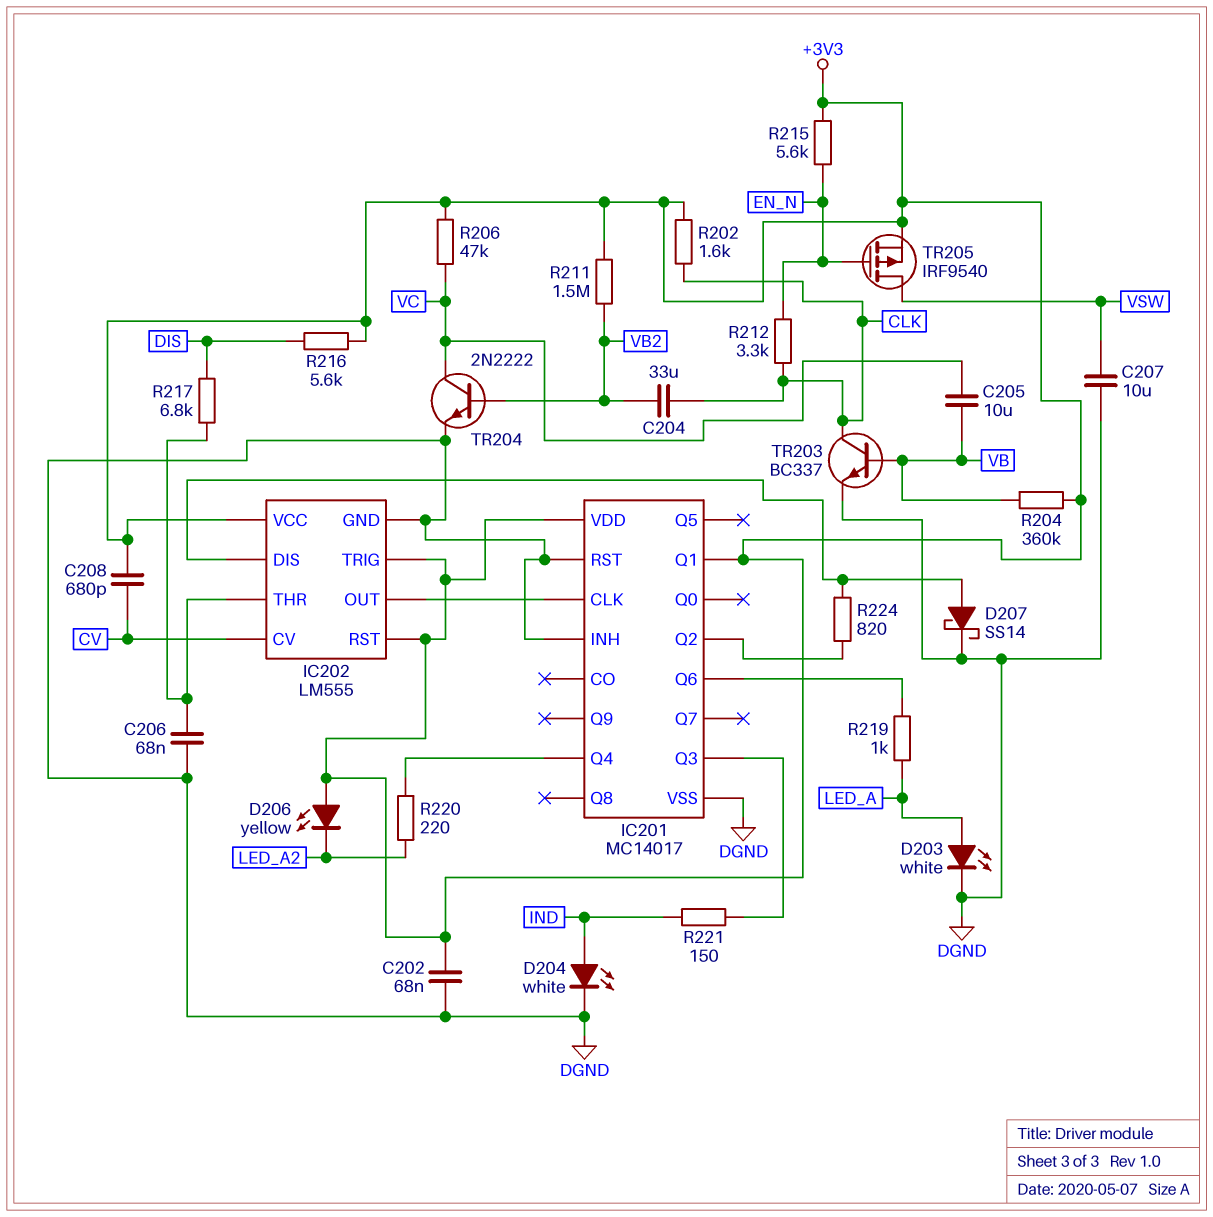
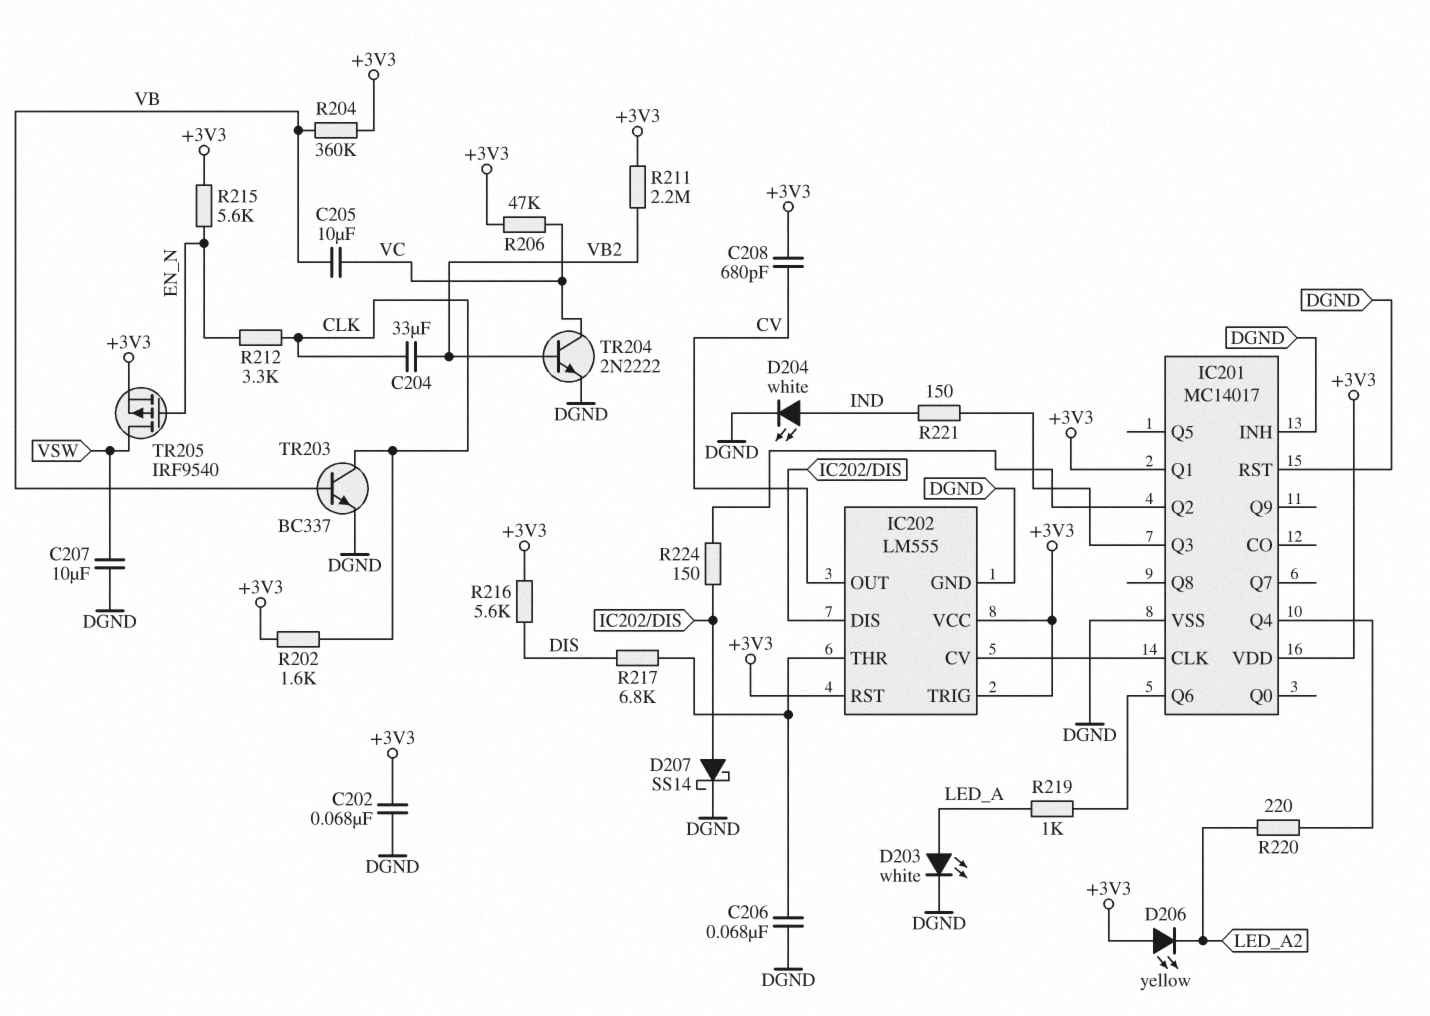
IC202 pin CV: CV -> IC201/CLK
IC202 pin OUT: IC201/CLK -> CV
R211: 1.5M (+3V3, VB2) -> 2.2M (+3V3, VB2)
R224: 820 (IC201/Q2, IC202/DIS) -> 150 (IC201/Q2, IC202/DIS)

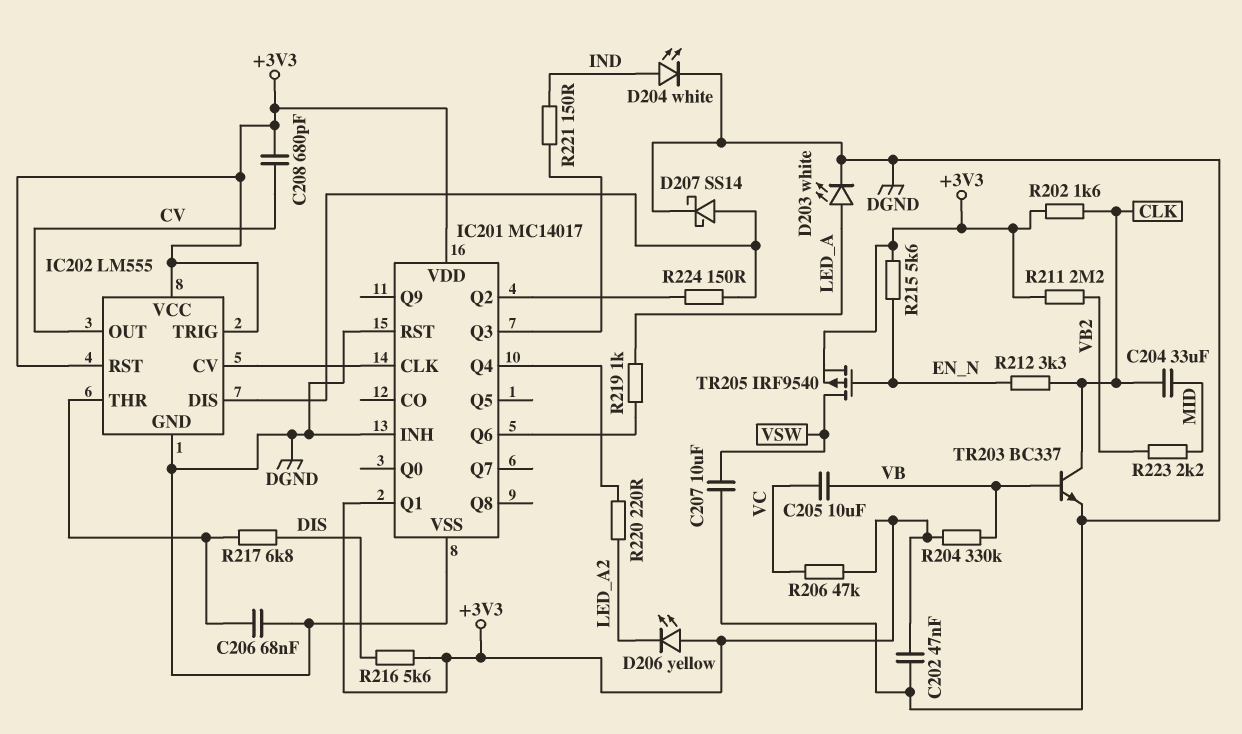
C202: 68nF (+3V3, DGND) -> 47nF (+3V3, DGND)
C204: 33uF (CLK, VB2) -> 33uF (CLK, MID)
R204: 360k (+3V3, VB) -> 330k (+3V3, VB)
R223: none -> 2.2k (MID, VB2)
TR204: NPN 2N2222 (B VB2, C VC, E DGND) -> none

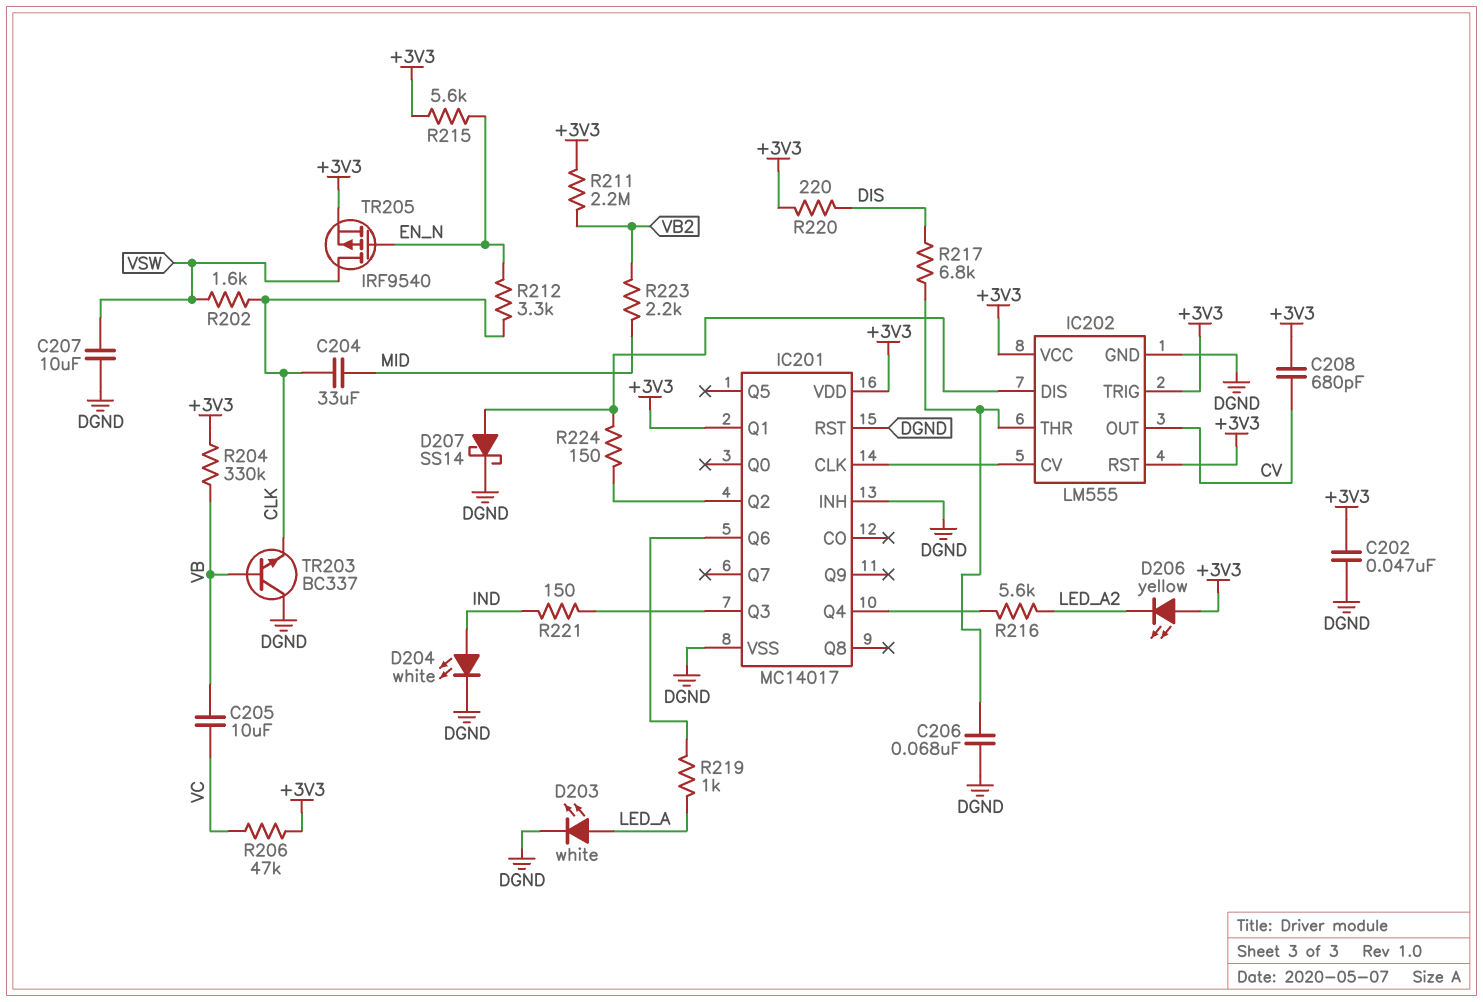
R202: 1.6k (+3V3, CLK) -> 1.6k (CLK, VSW)
R216: 5.6k (+3V3, DIS) -> 5.6k (IC201/Q4, LED_A2)
R220: 220 (IC201/Q4, LED_A2) -> 220 (+3V3, DIS)
TR203: NPN BC337 (B VB, C CLK, E DGND) -> NPN BC337 (B VB, C DGND, E CLK)

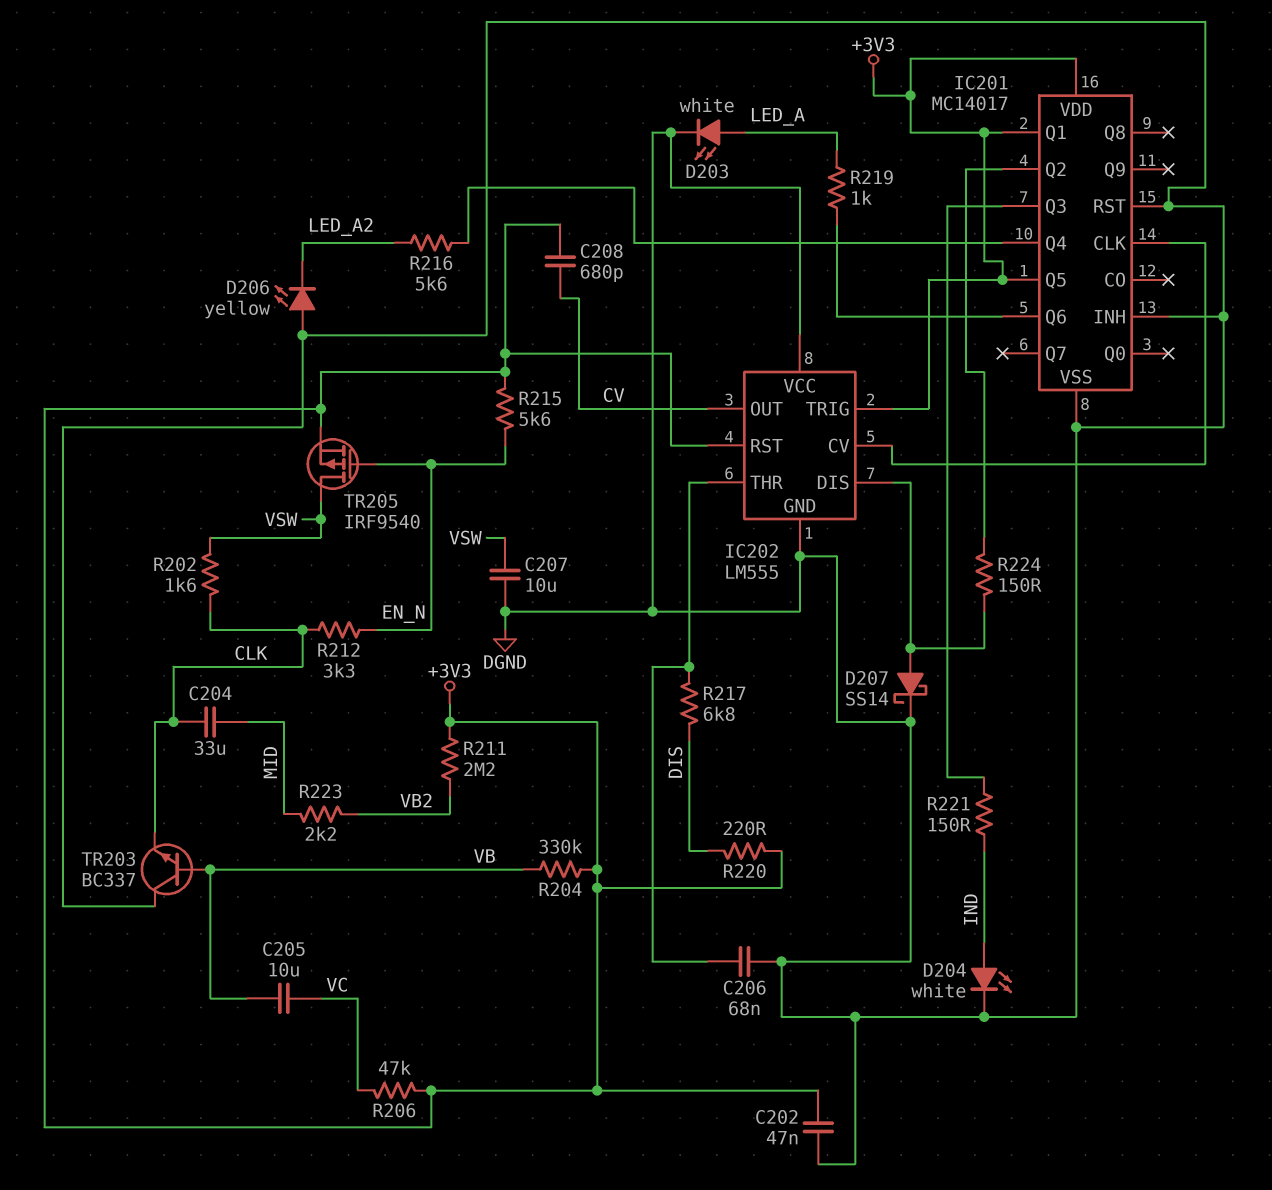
D206: LED yellow (A +3V3, K LED_A2) -> LED yellow (A DGND, K LED_A2)
IC201 pin Q5: none -> +3V3
IC202 pin VCC: +3V3 -> DGND

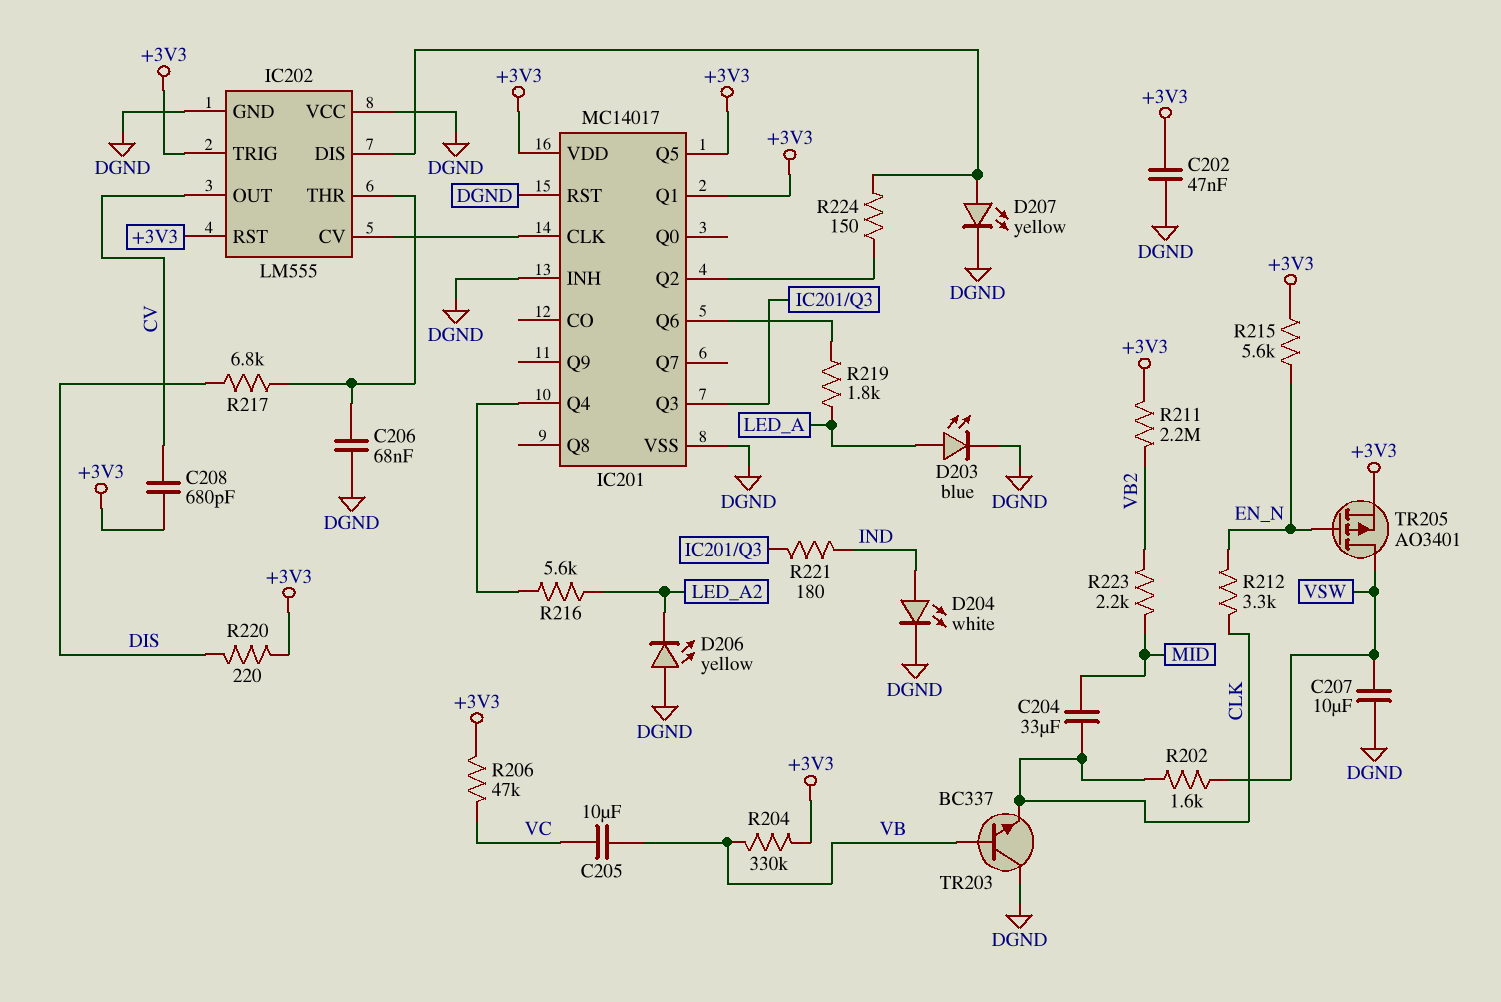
D203: LED white (A LED_A, K DGND) -> LED blue (A LED_A, K DGND)
D207: schottky SS14 (A IC202/DIS, K DGND) -> LED yellow (A IC202/DIS, K DGND)
R219: 1k (IC201/Q6, LED_A) -> 1.8k (IC201/Q6, LED_A)
R221: 150 (IC201/Q3, IND) -> 180 (IC201/Q3, IND)
TR205: PMOS IRF9540 (G EN_N, D VSW, S +3V3) -> PMOS AO3401 (G EN_N, D VSW, S +3V3)

